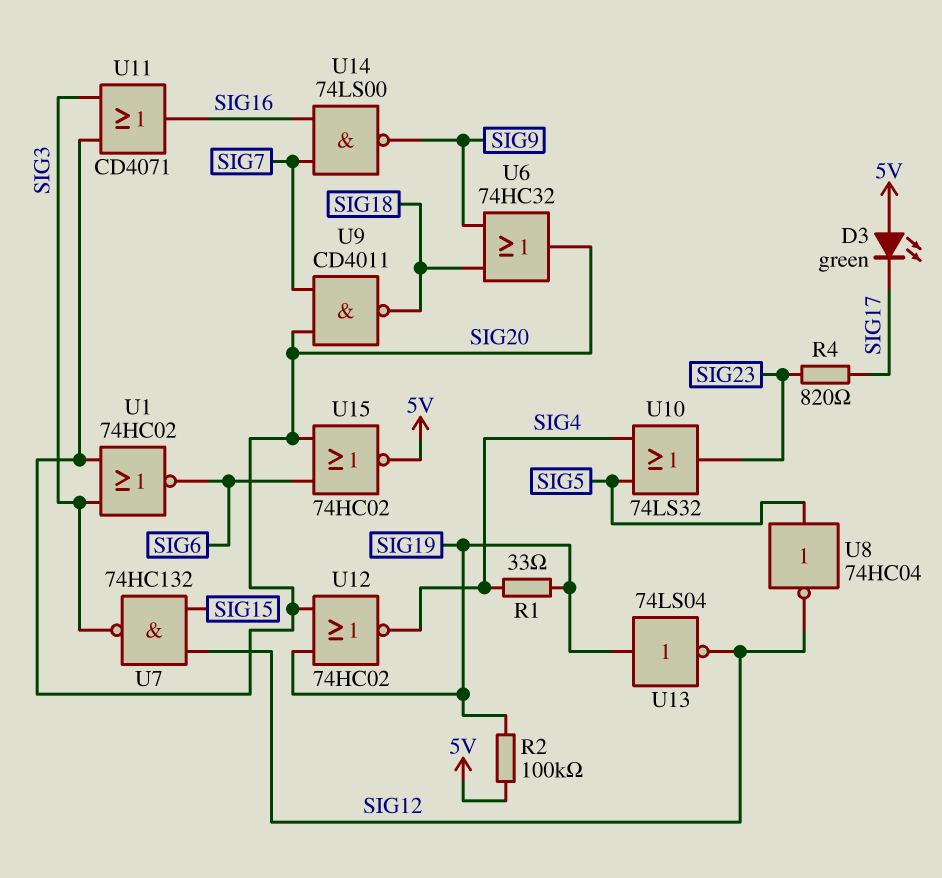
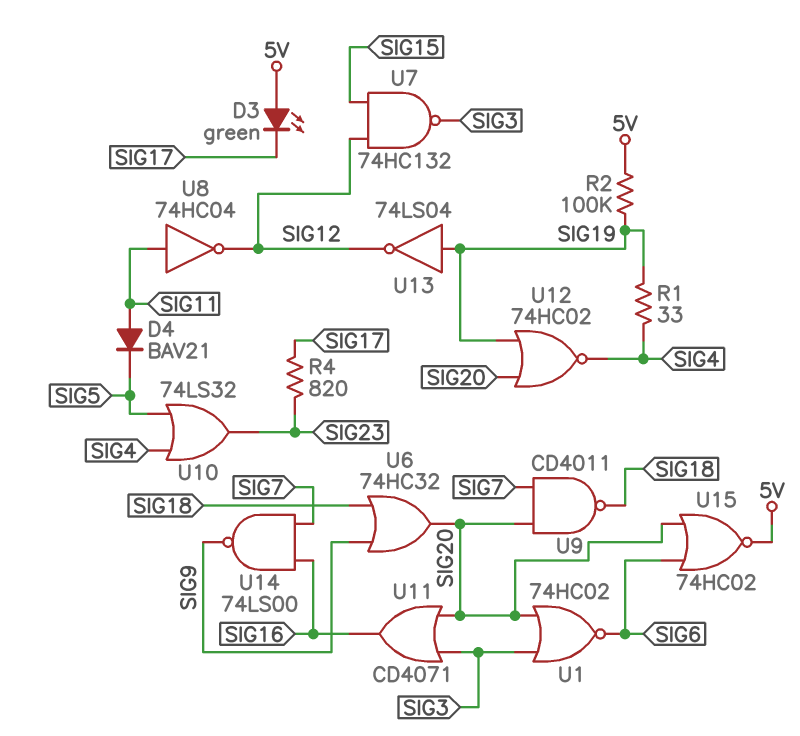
D4: none -> diode BAV21 (A SIG11, K SIG5)
U8: NOT 74HC04 (in SIG5, out SIG12) -> NOT 74HC04 (in SIG11, out SIG12)

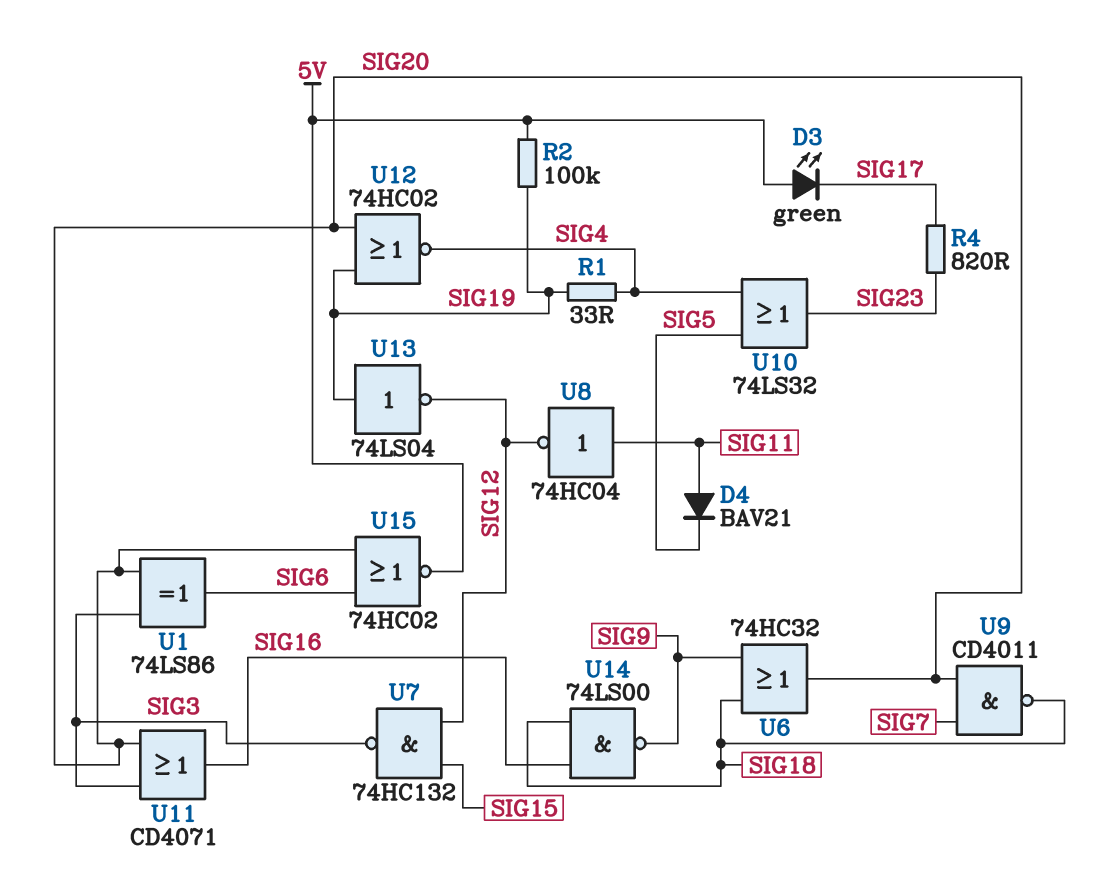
U1: NOR 74HC02 (in SIG3, in SIG20, out SIG6) -> XOR 74LS86 (in SIG3, in SIG20, out SIG6)
U14: NAND 74LS00 (in SIG7, in SIG16, out SIG9) -> NAND 74LS00 (in SIG16, in SIG18, out SIG9)

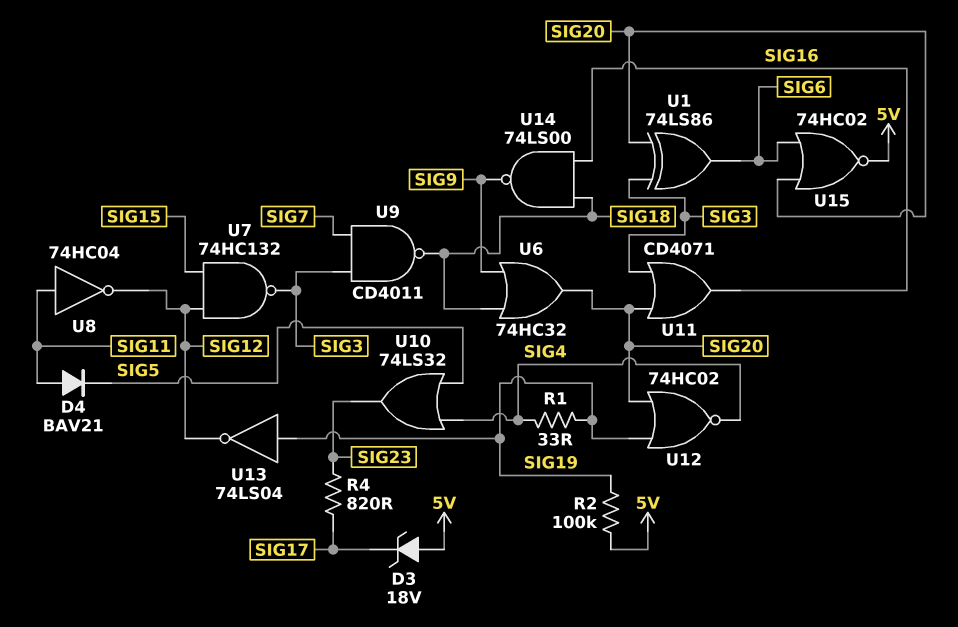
D3: LED green (A 5V, K SIG17) -> zener 18V (A 5V, K SIG17)
U9: NAND CD4011 (in SIG7, in SIG20, out SIG18) -> NAND CD4011 (in SIG3, in SIG7, out SIG18)

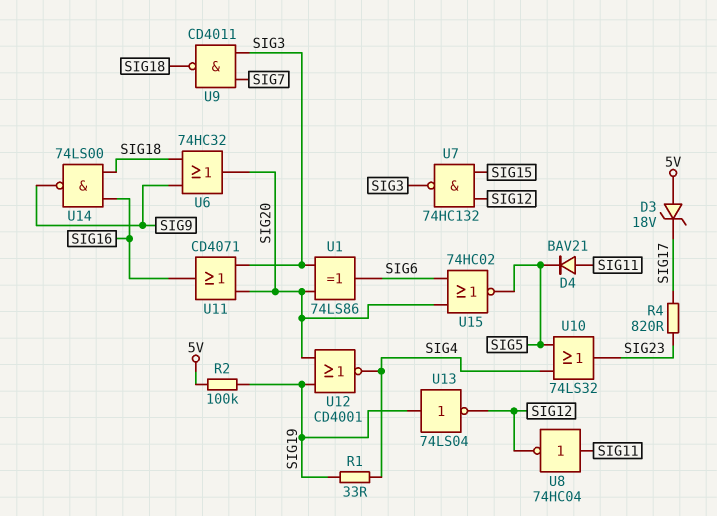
U12: NOR 74HC02 (in SIG19, in SIG20, out SIG4) -> NOR CD4001 (in SIG19, in SIG20, out SIG4)
U15: NOR 74HC02 (in SIG6, in SIG20, out 5V) -> NOR 74HC02 (in SIG6, in SIG20, out SIG5)

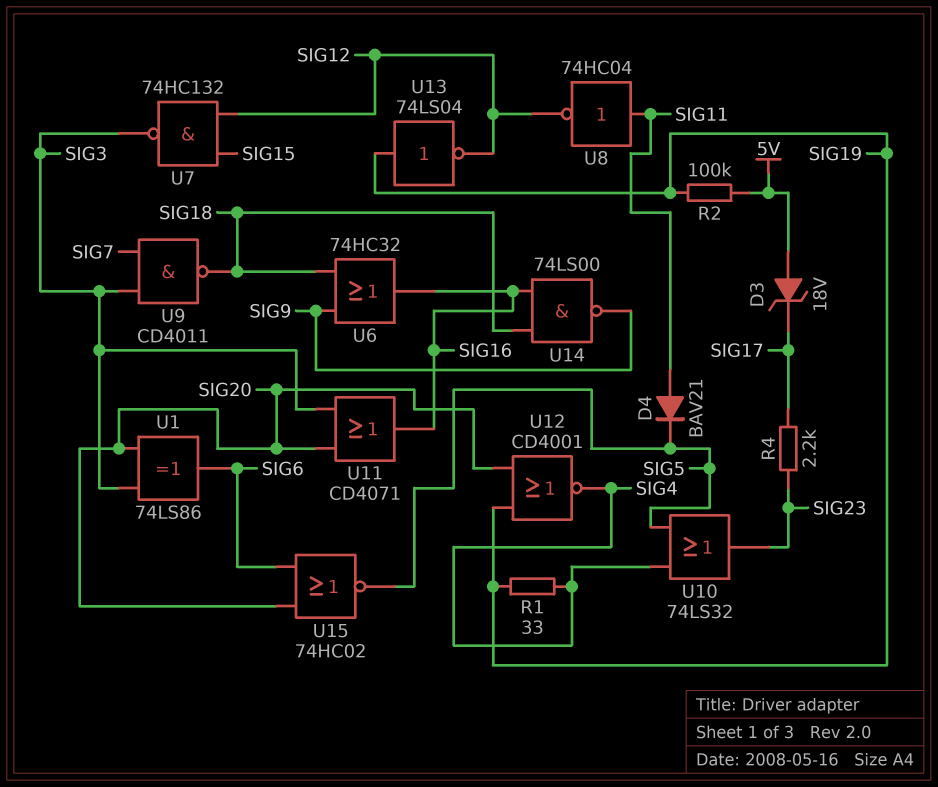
R4: 820 (SIG17, SIG23) -> 2.2k (SIG17, SIG23)
U6: OR 74HC32 (in SIG9, in SIG18, out SIG20) -> OR 74HC32 (in SIG9, in SIG18, out SIG16)

